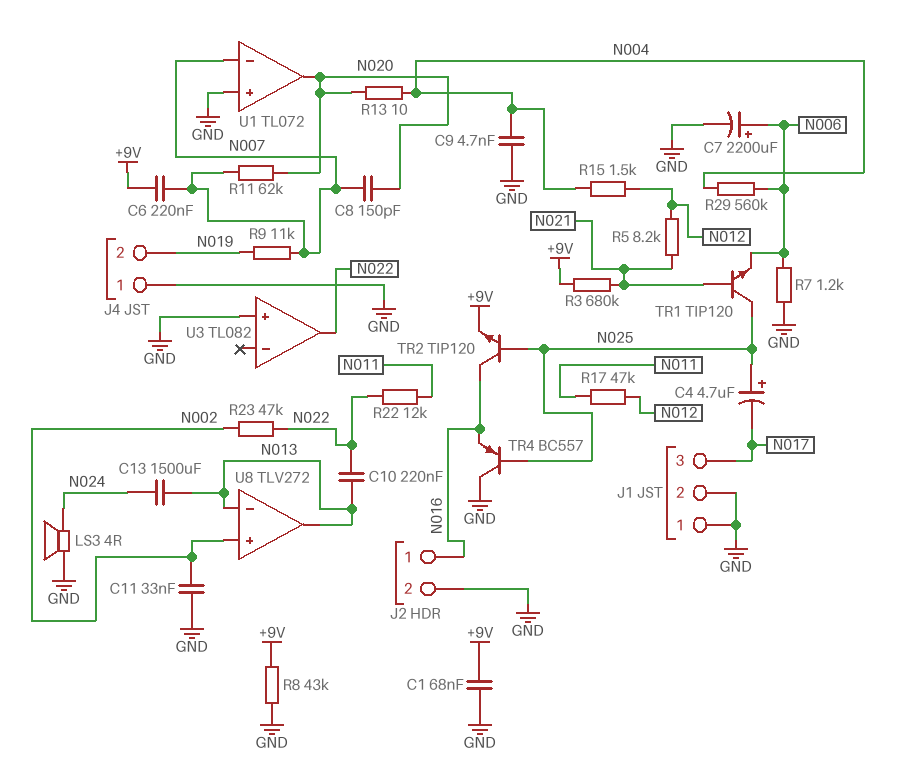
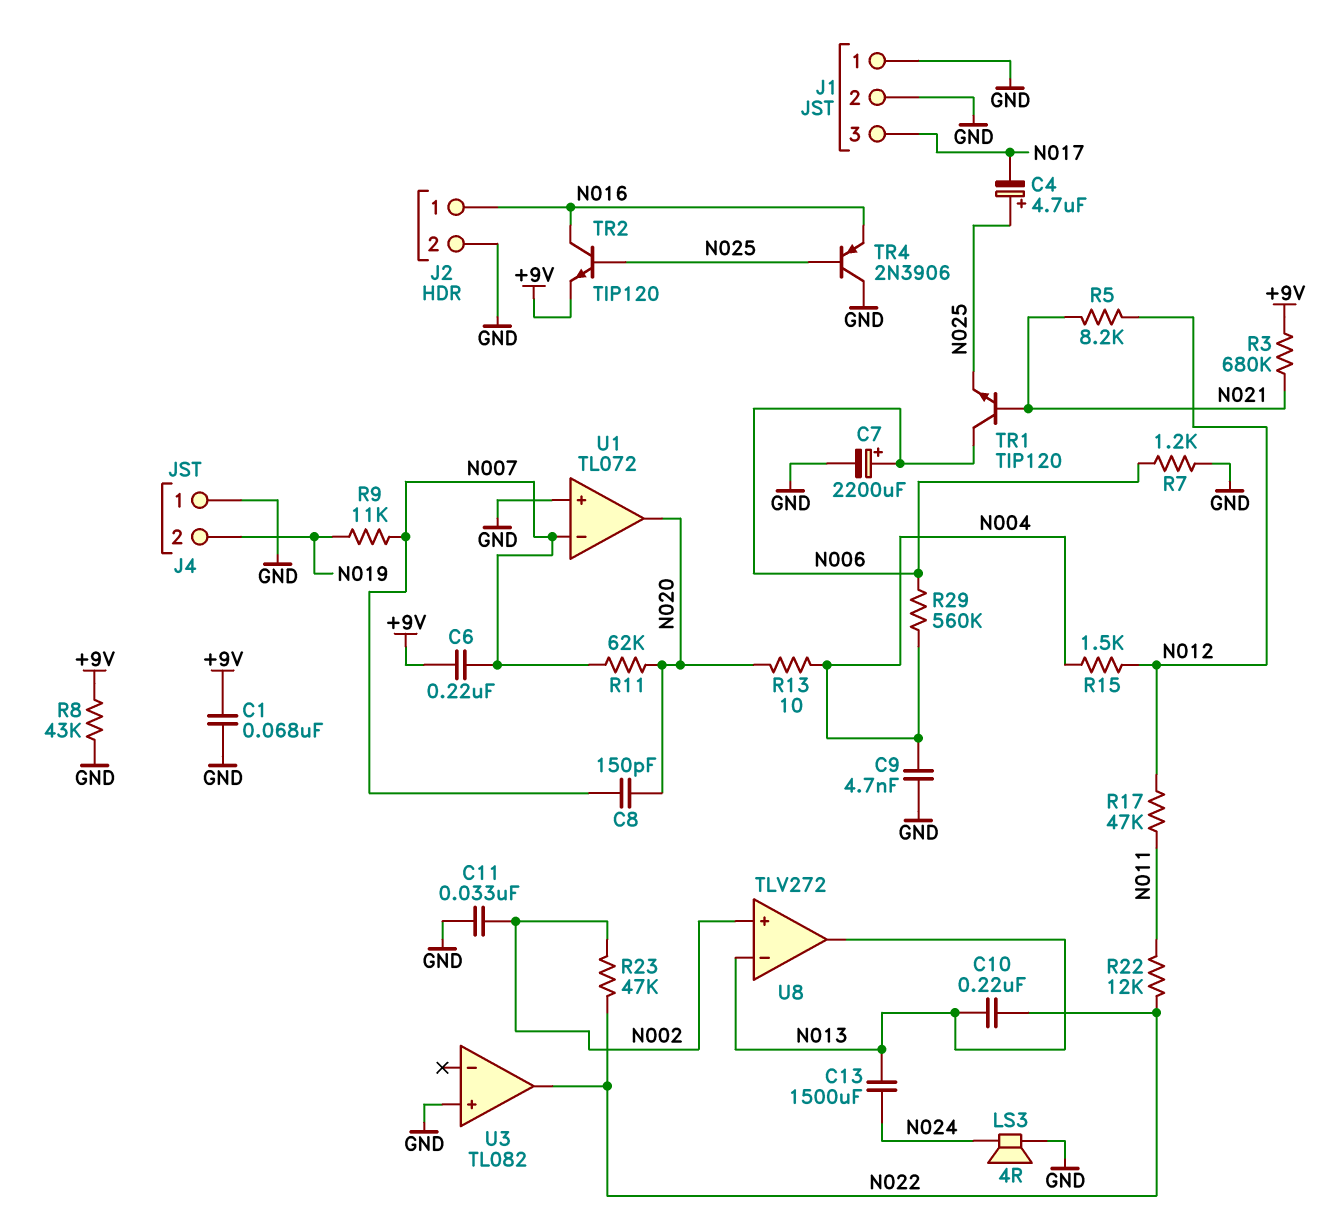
TR1: NPN TIP120 (B N021, C N025, E N006) -> NPN TIP120 (B N021, C N006, E N025)
TR4: PNP BC557 (B N025, C GND, E N016) -> PNP 2N3906 (B N025, C GND, E N016)

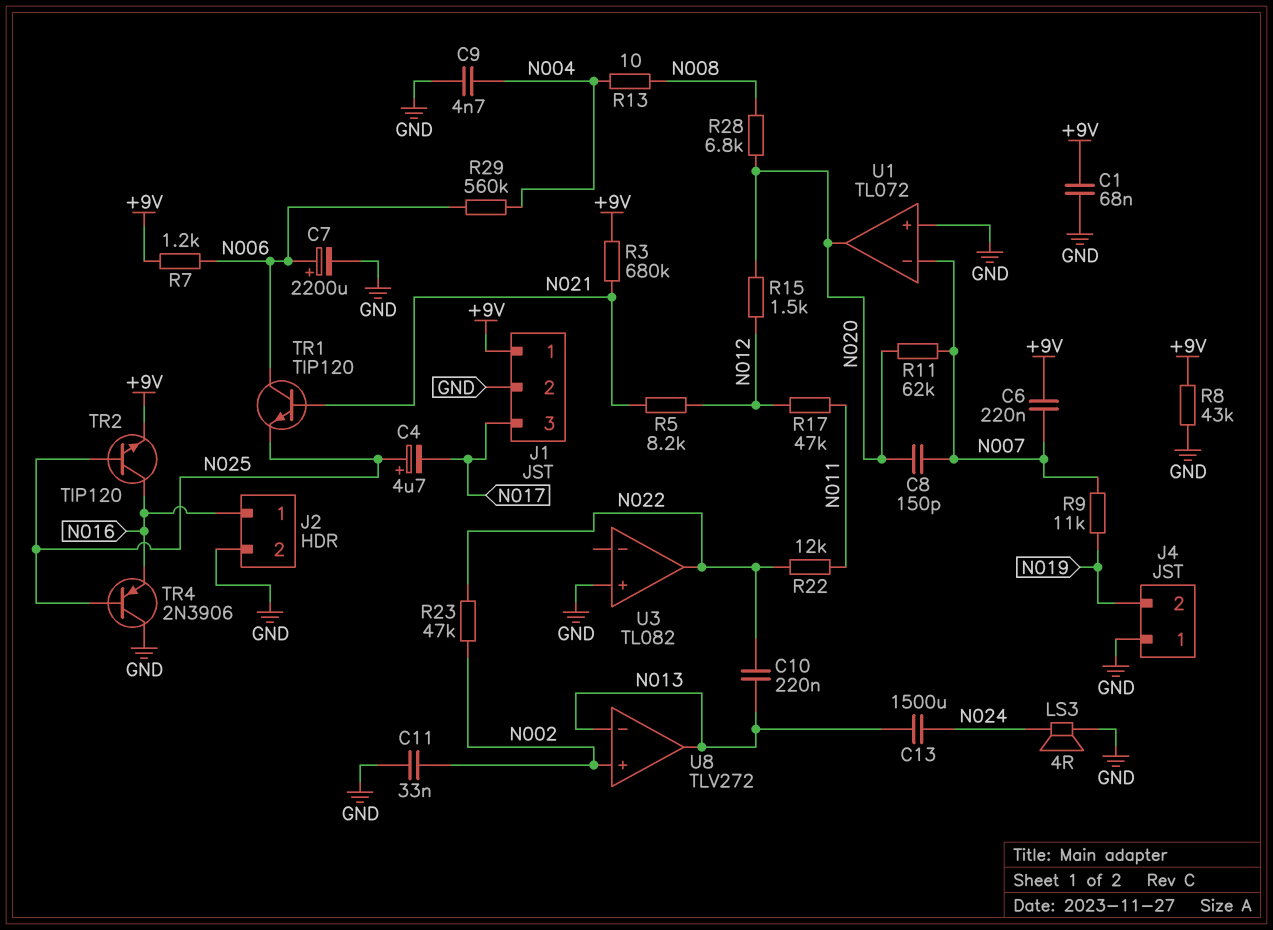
J1 pin 1: GND -> +9V
R7: 1.2k (GND, N006) -> 1.2k (+9V, N006)
R13: 10 (N004, N020) -> 10 (N004, N008)
R15: 1.5k (N004, N012) -> 1.5k (N012, N020)
R28: none -> 6.8k (N008, N020)

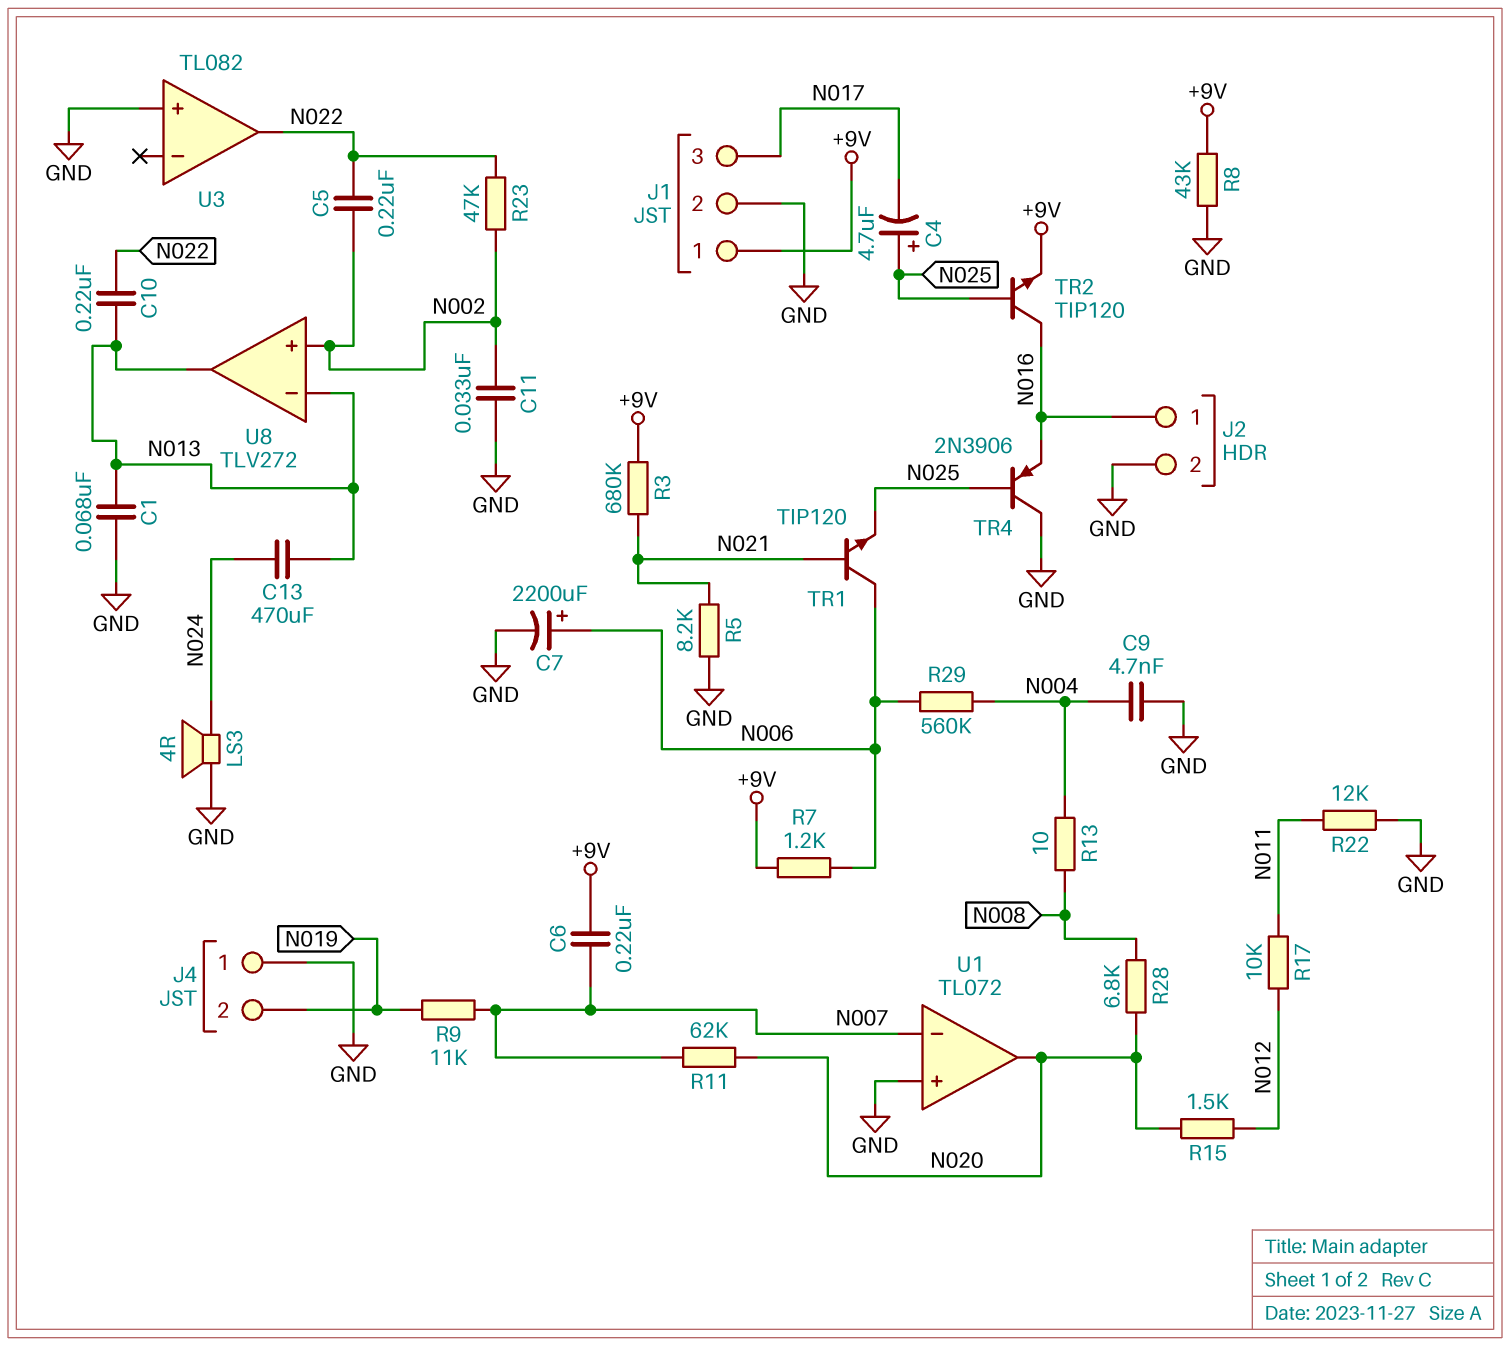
C1: 68nF (+9V, GND) -> 68nF (GND, N013)
C5: none -> 220nF (N002, N022)
C8: 150pF (N007, N020) -> none
C13: 1500uF (N013, N024) -> 470uF (N013, N024)
R5: 8.2k (N012, N021) -> 8.2k (GND, N021)
R17: 47k (N011, N012) -> 10k (N011, N012)
R22: 12k (N011, N022) -> 12k (GND, N011)

